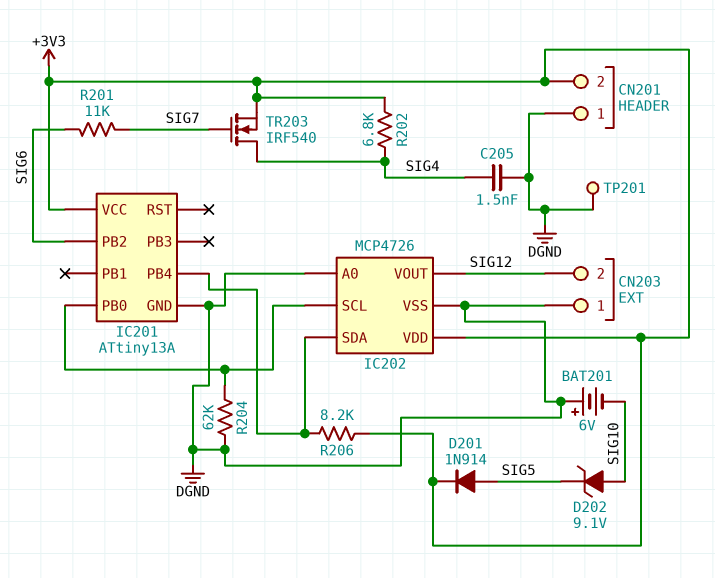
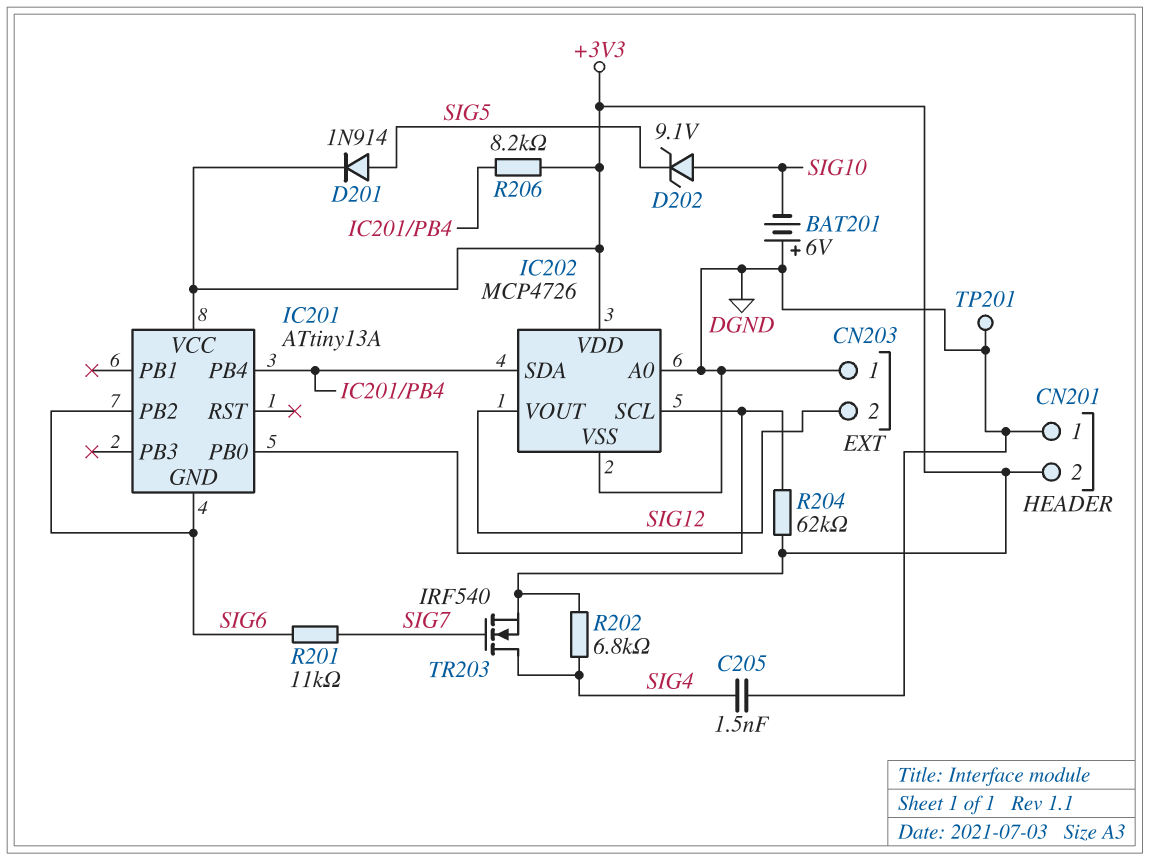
IC201 pin GND: DGND -> SIG6
R204: 62k (DGND, IC201/PB0) -> 62k (+3V3, IC201/PB0)

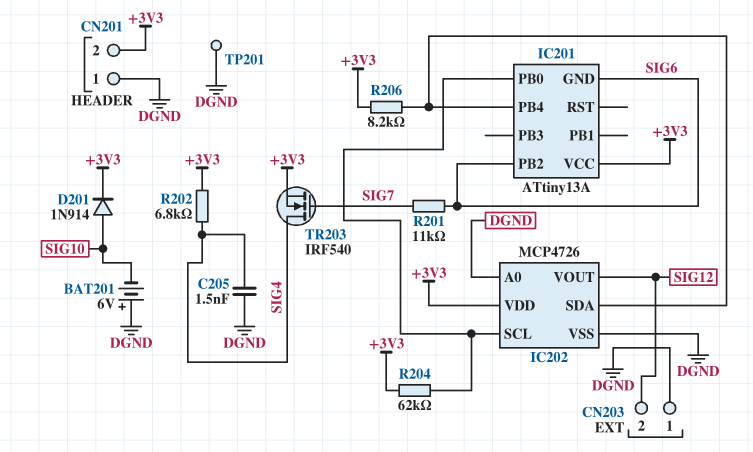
D201: diode 1N914 (A SIG5, K +3V3) -> diode 1N914 (A SIG10, K +3V3)
D202: zener 9.1V (A SIG10, K SIG5) -> none

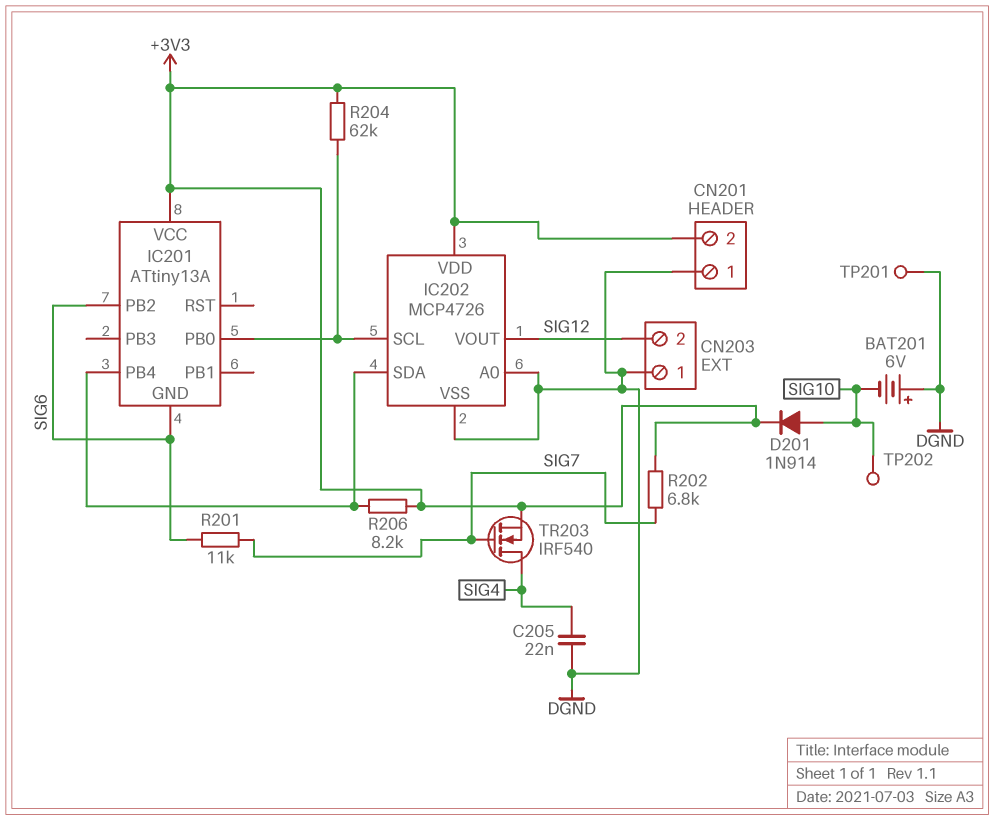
C205: 1.5nF (DGND, SIG4) -> 22nF (DGND, SIG4)
R202: 6.8k (+3V3, SIG4) -> 6.8k (+3V3, SIG7)
TP202: none -> test point (SIG10)

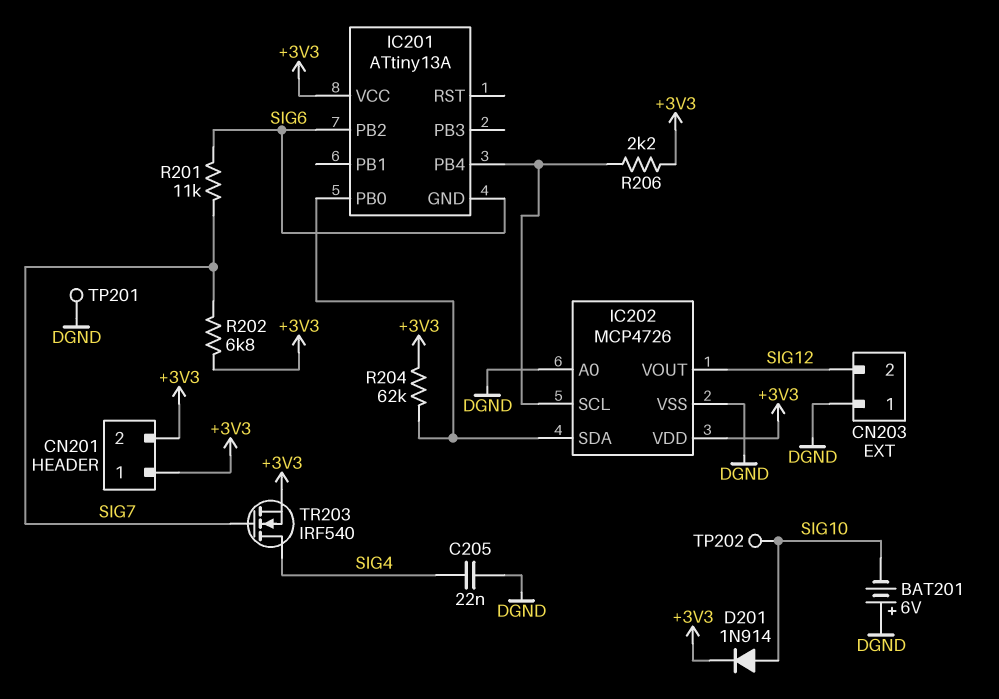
CN201 pin 1: DGND -> +3V3
IC202 pin SCL: IC201/PB0 -> IC201/PB4
IC202 pin SDA: IC201/PB4 -> IC201/PB0
R206: 8.2k (+3V3, IC201/PB4) -> 2.2k (+3V3, IC201/PB4)

